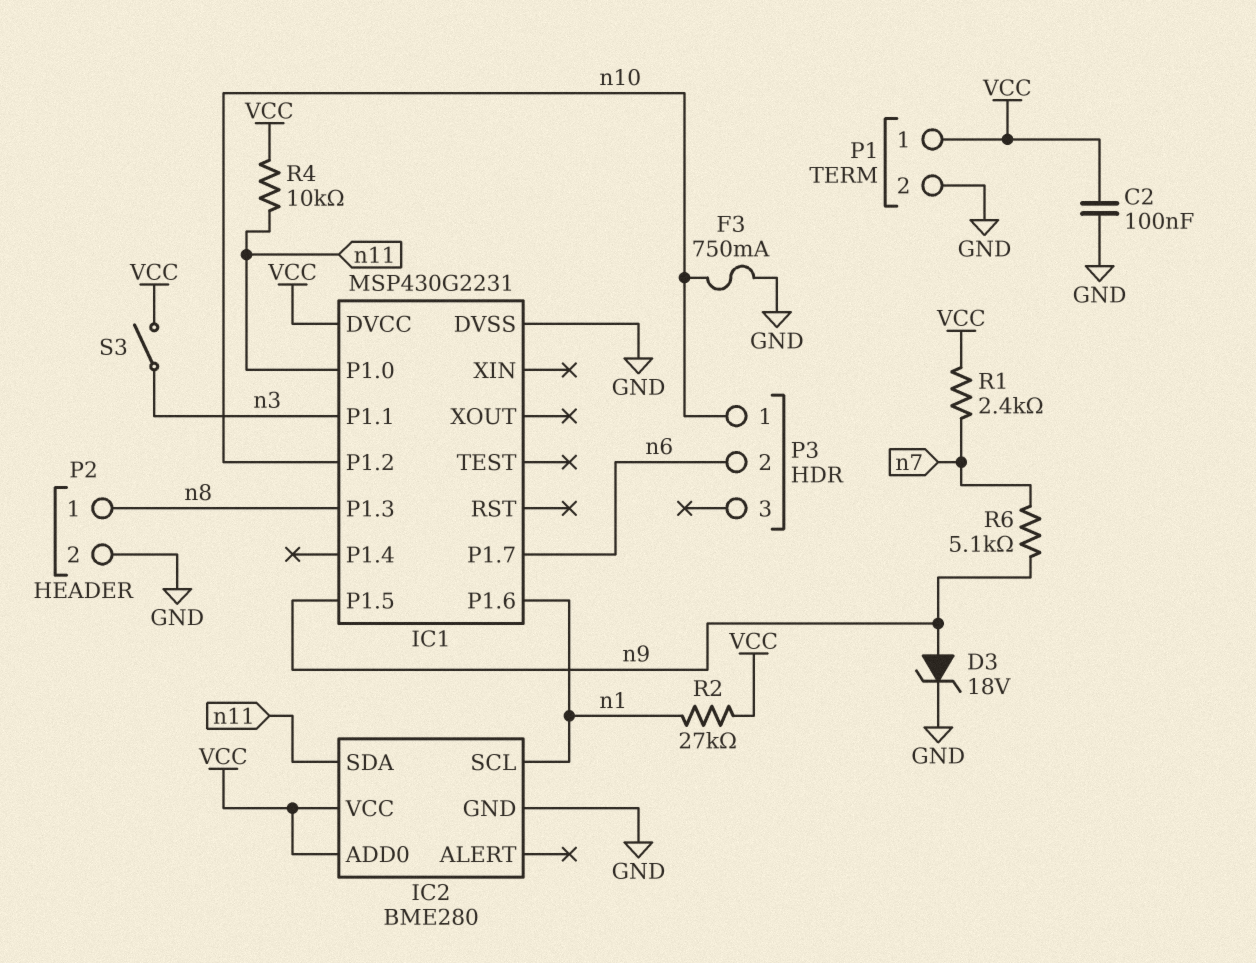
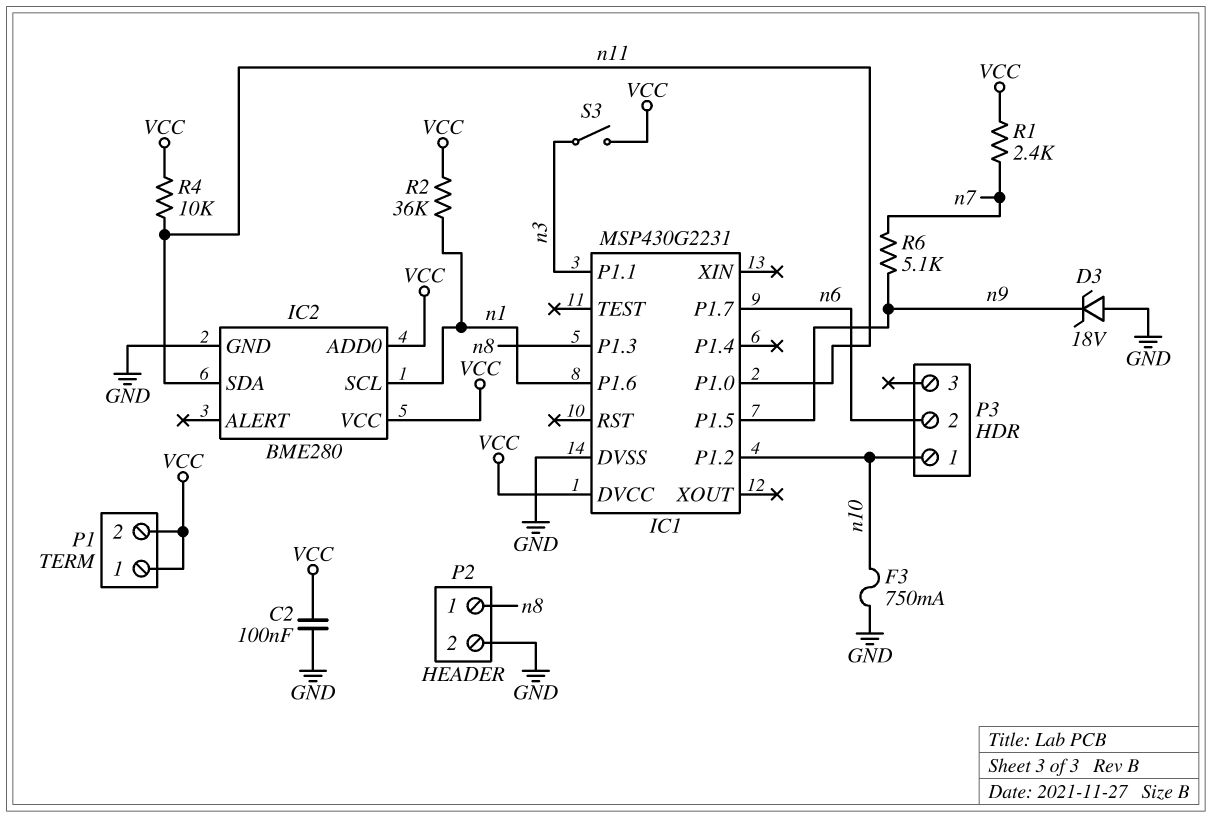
D3: zener 18V (A n9, K GND) -> zener 18V (A GND, K n9)
P1 pin 2: GND -> VCC
R2: 27k (VCC, n1) -> 36k (VCC, n1)

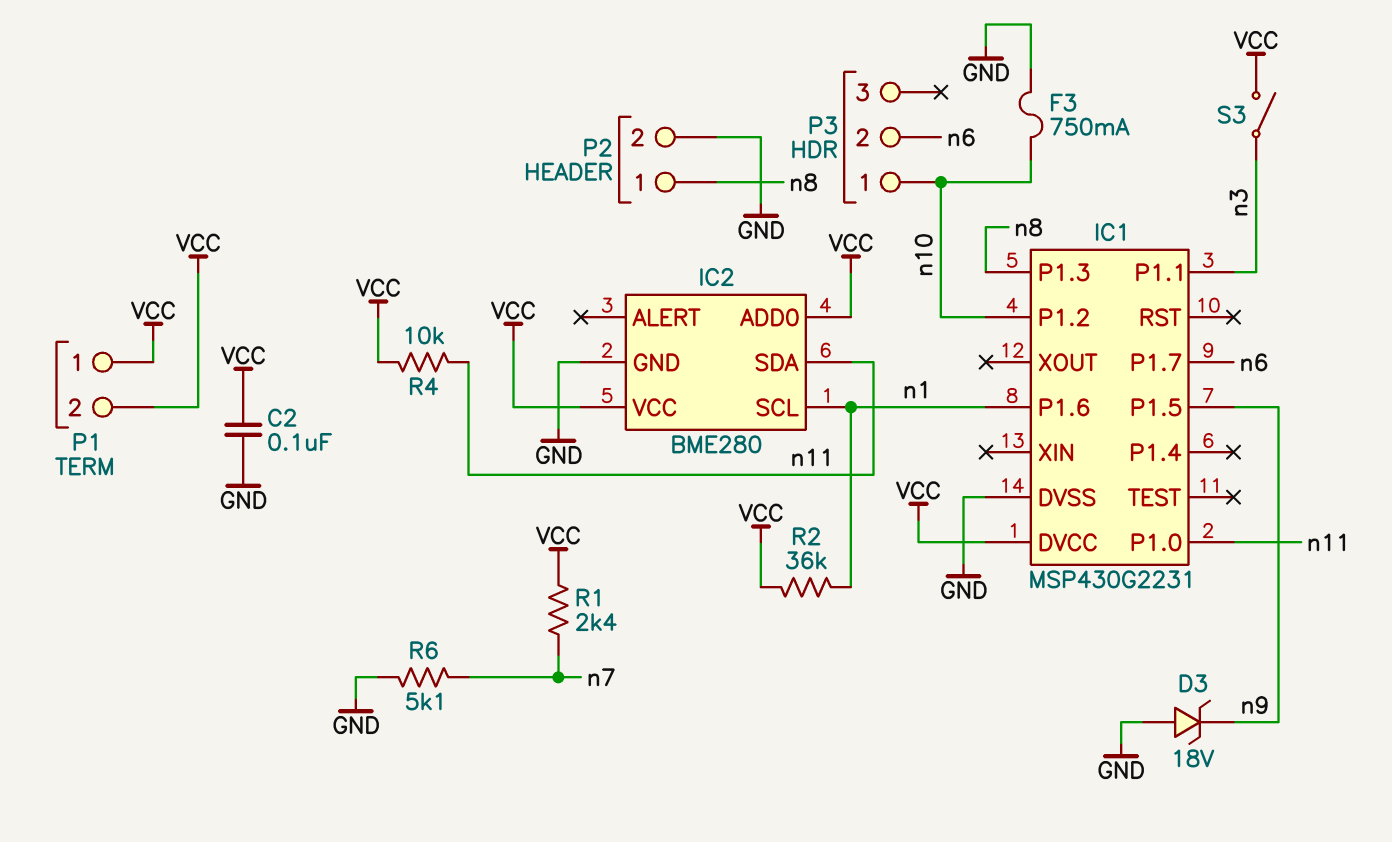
R6: 5.1k (n7, n9) -> 5.1k (GND, n7)

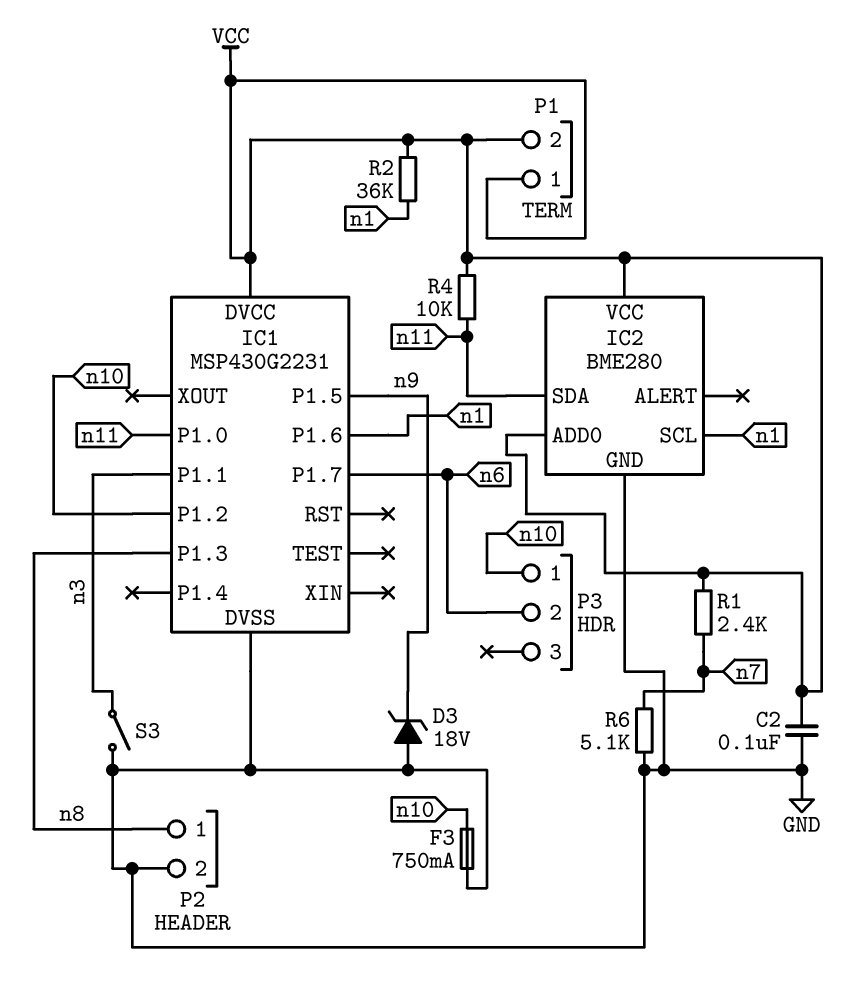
S3: switch (VCC, n3) -> switch (GND, n3)

